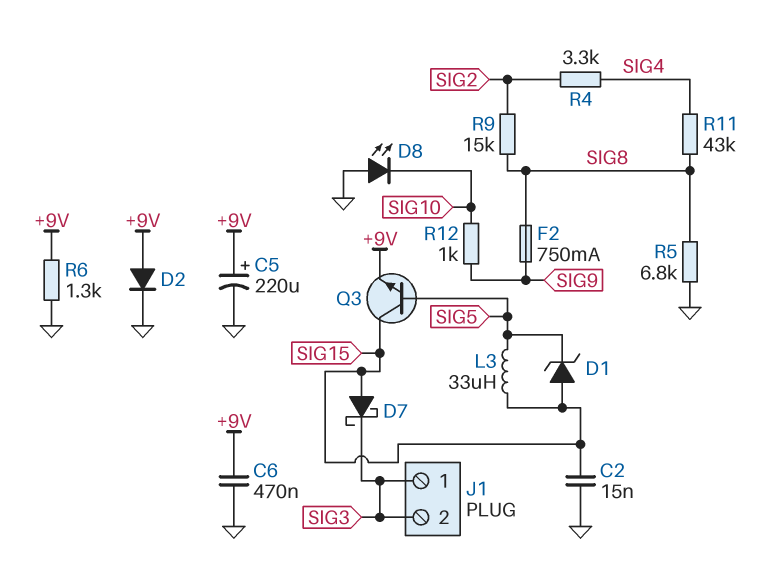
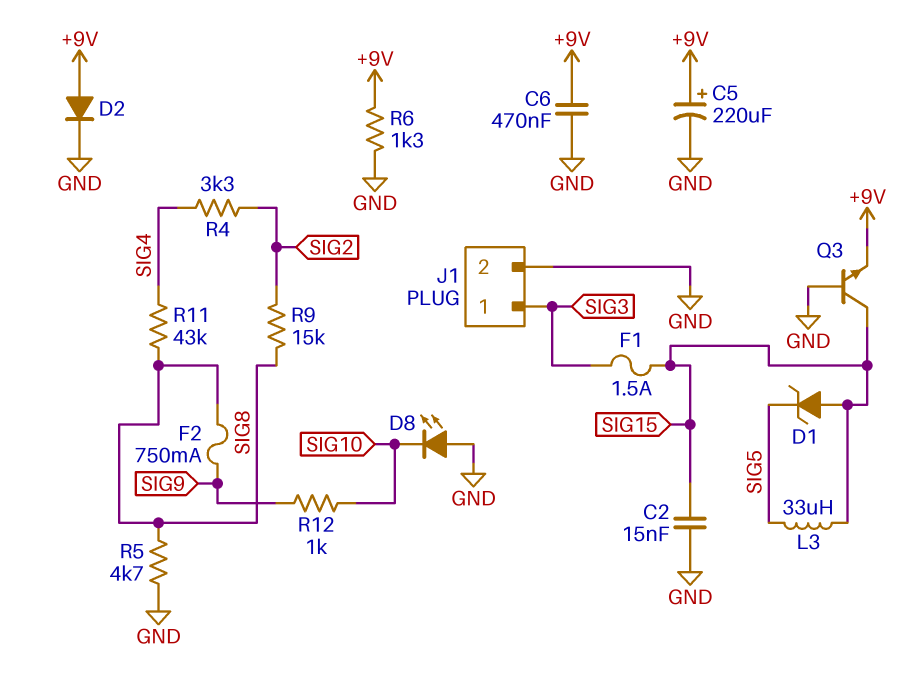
D7: schottky (A SIG15, K SIG3) -> none
F1: none -> 1.5A (SIG3, SIG15)
J1 pin 2: SIG3 -> GND
Q3: NPN (B SIG5, C SIG15, E +9V) -> NPN (B GND, C SIG15, E +9V)
R5: 6.8k (GND, SIG8) -> 4.7k (GND, SIG8)

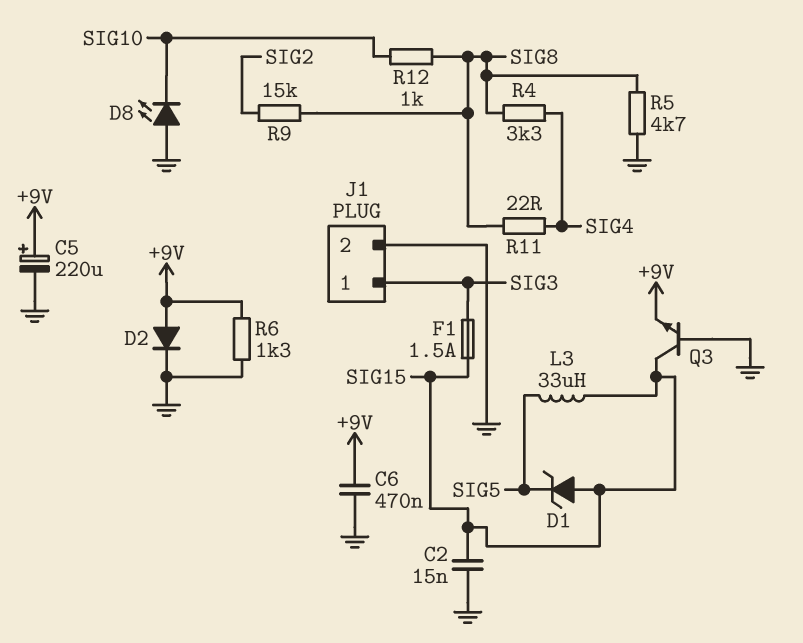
F2: 750mA (SIG8, SIG9) -> none
R4: 3.3k (SIG2, SIG4) -> 3.3k (SIG4, SIG8)
R11: 43k (SIG4, SIG8) -> 22 (SIG4, SIG8)
R12: 1k (SIG9, SIG10) -> 1k (SIG8, SIG10)

